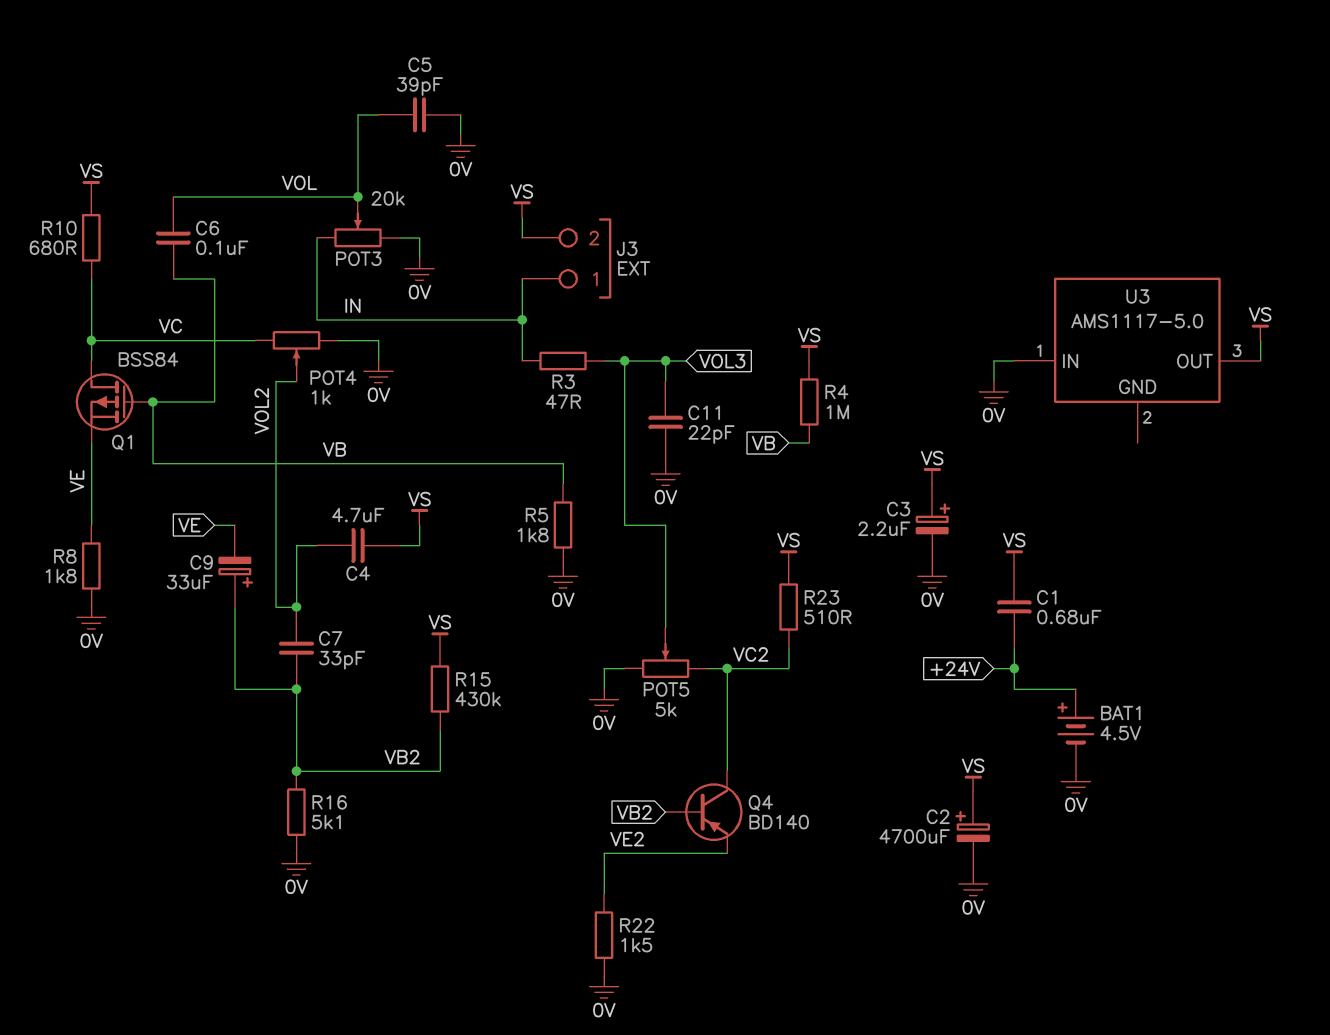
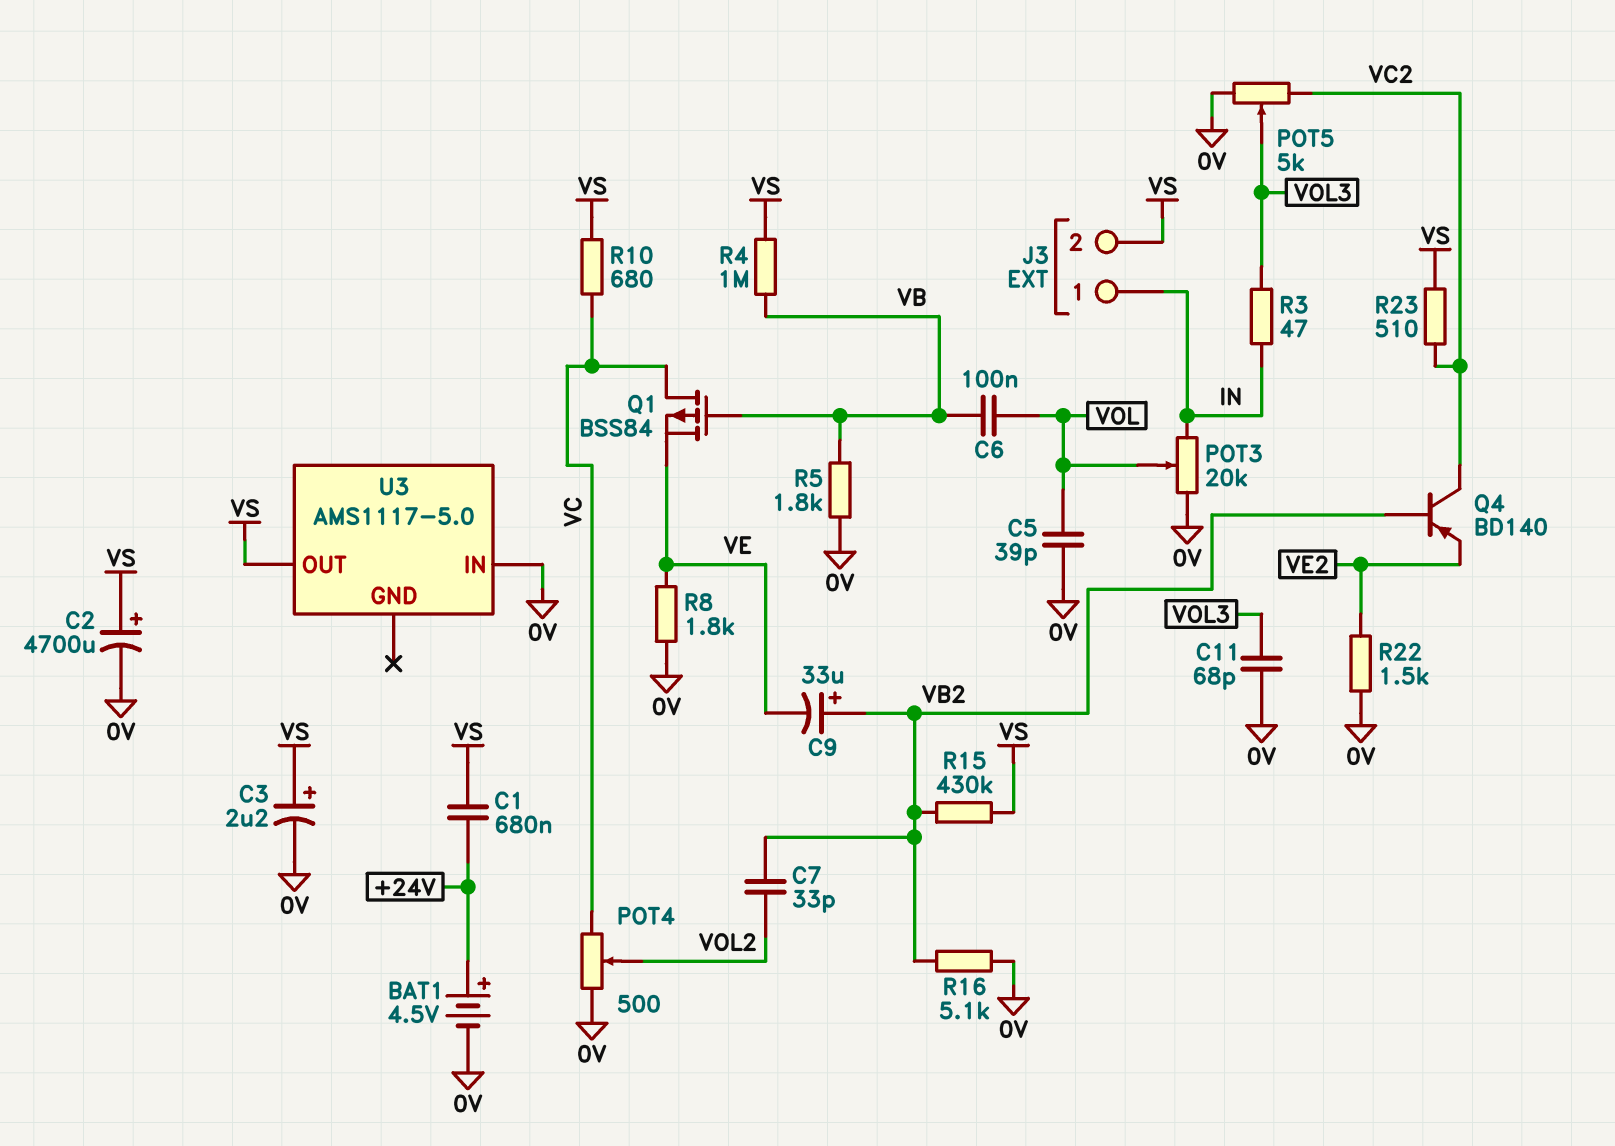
C4: 4.7uF (VOL2, VS) -> none
C11: 22pF (0V, VOL3) -> 68pF (0V, VOL3)
POT4: 1k (0V, VC, wiper VOL2) -> 500 (0V, VC, wiper VOL2)

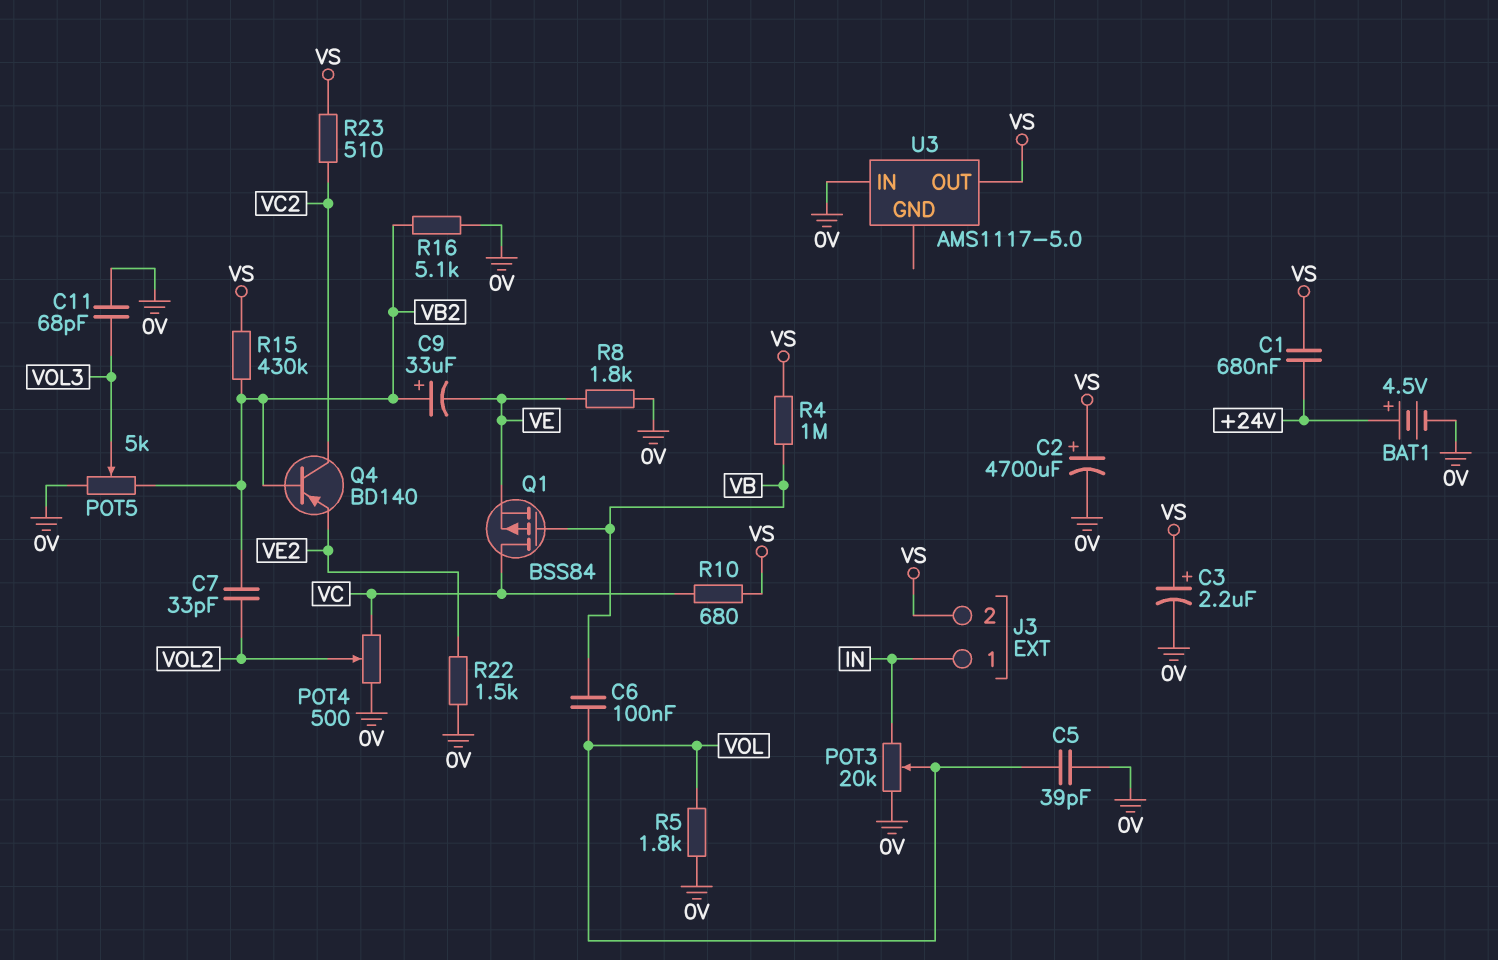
POT5: 5k (0V, VC2, wiper VOL3) -> 5k (0V, VB2, wiper VOL3)
R3: 47 (IN, VOL3) -> none
R5: 1.8k (0V, VB) -> 1.8k (0V, VOL)

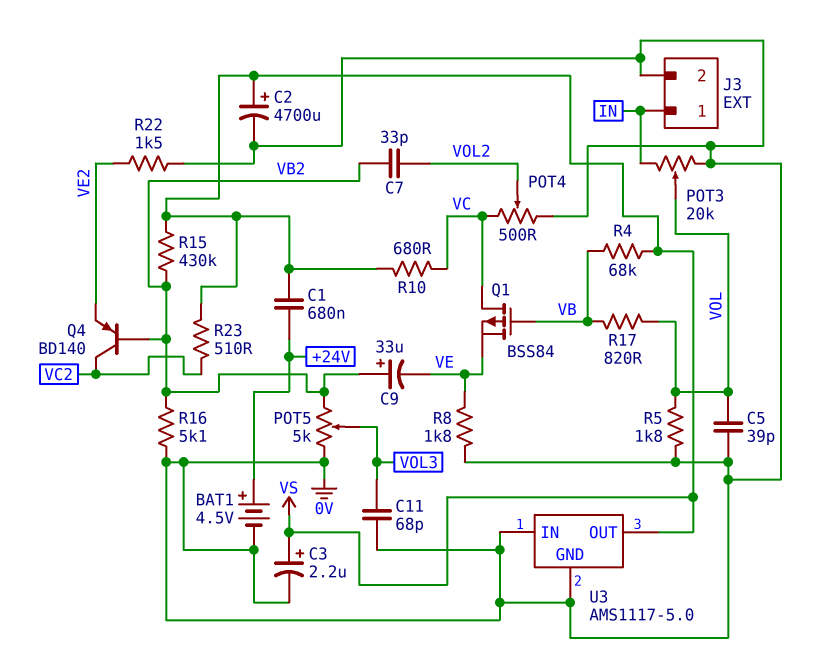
C6: 100nF (VB, VOL) -> none
J3 pin 2: VS -> 0V
R4: 1M (VB, VS) -> 68k (VB, VS)
R17: none -> 820 (VB, VOL)
U3 pin GND: none -> 0V

